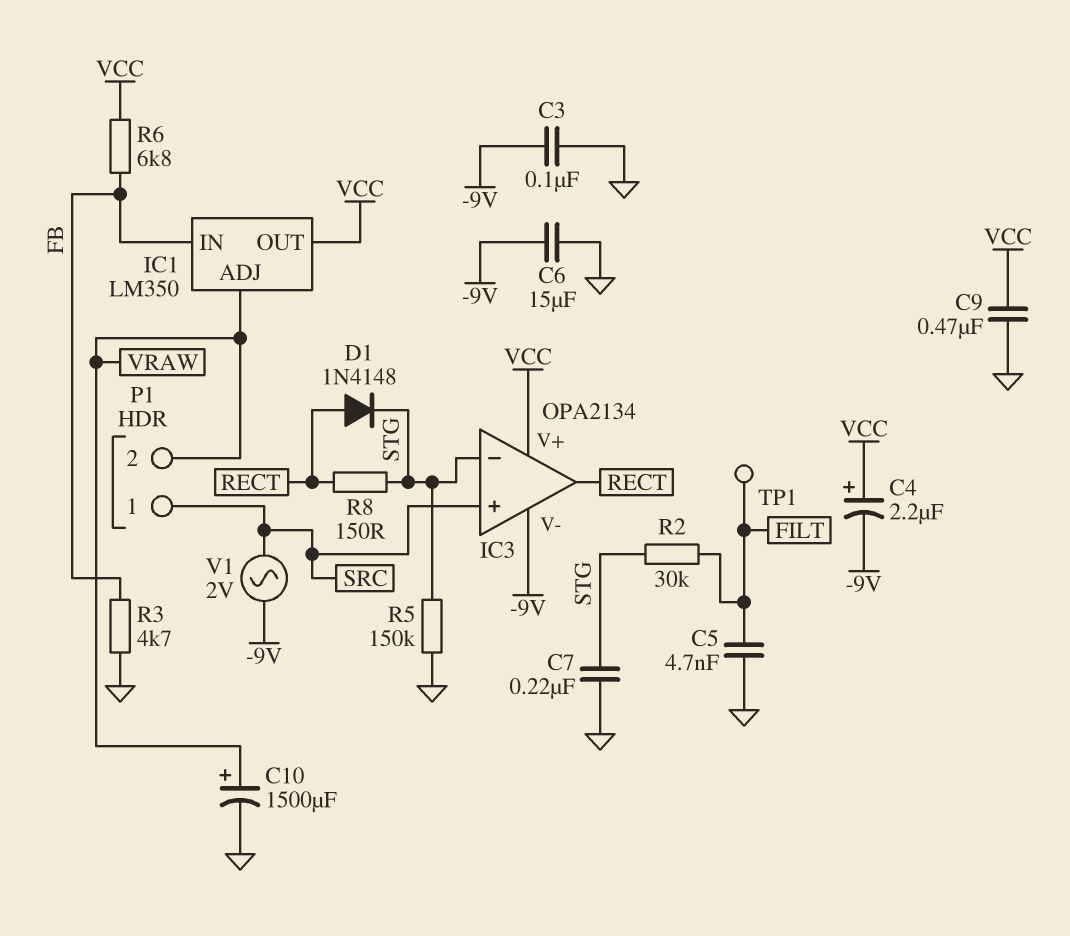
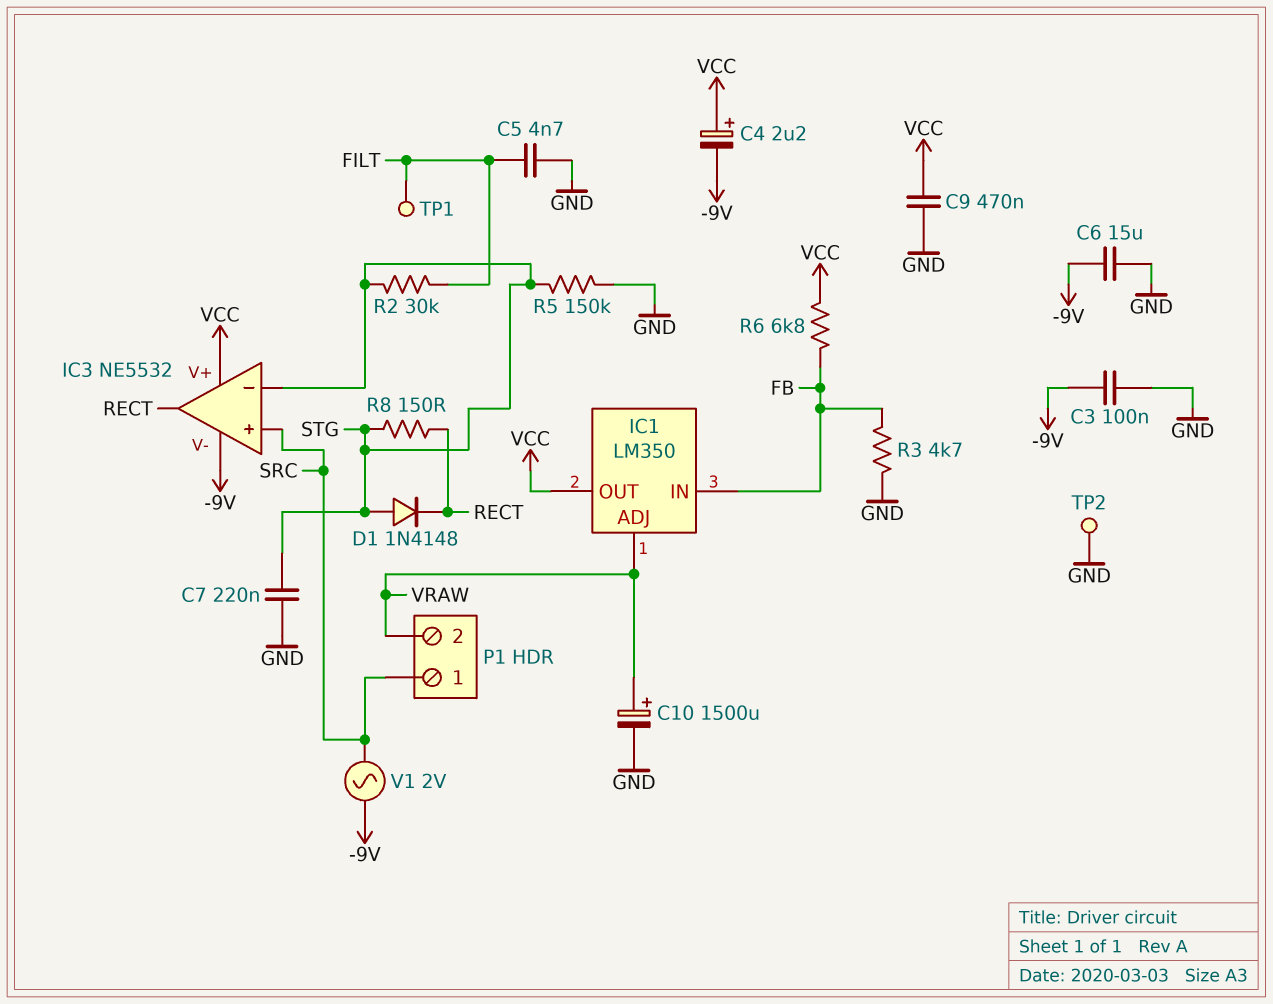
D1: diode 1N4148 (A RECT, K STG) -> diode 1N4148 (A STG, K RECT)
IC3: OPA2134 -> NE5532
TP2: none -> test point (GND)

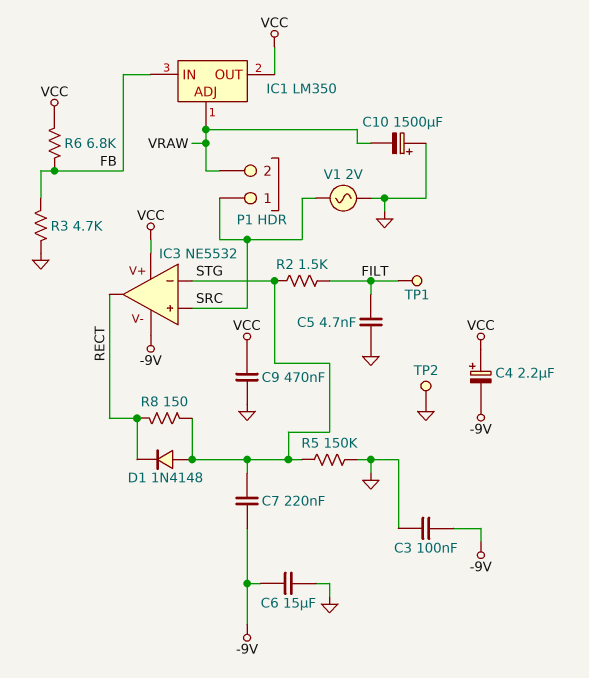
C7: 220nF (GND, STG) -> 220nF (-9V, STG)
C10: 1500uF (plus VRAW, minus GND) -> 1500uF (plus GND, minus VRAW)
R2: 30k (FILT, STG) -> 1.5k (FILT, STG)
V1: AC 2V (-9V, SRC) -> AC 2V (GND, SRC)

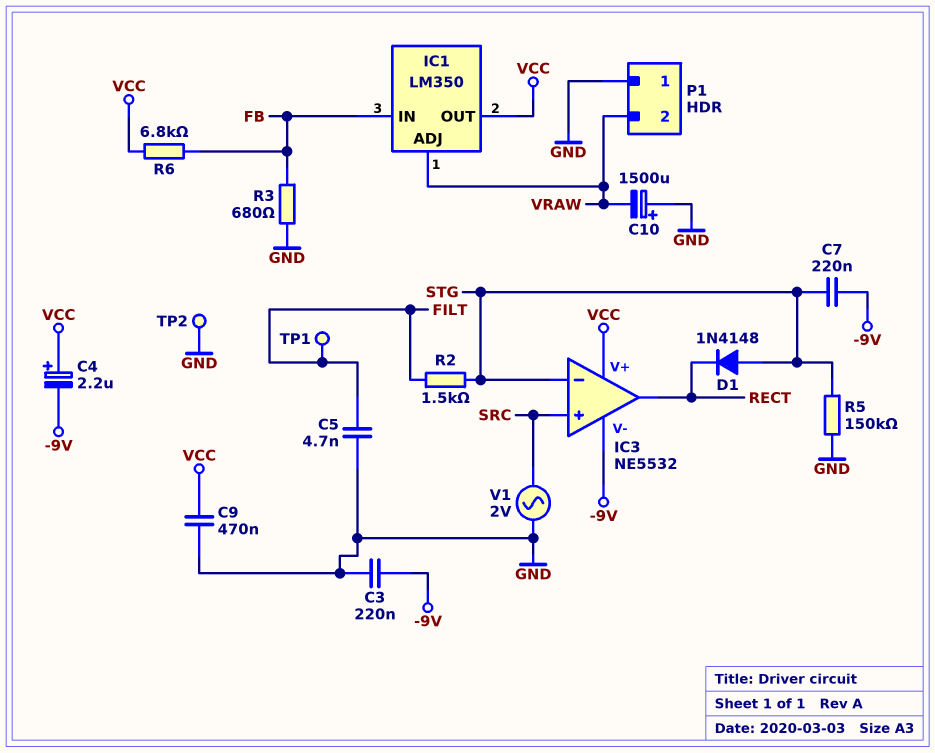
C3: 100nF (-9V, GND) -> 220nF (-9V, GND)
C6: 15uF (-9V, GND) -> none
P1 pin 1: SRC -> GND
R3: 4.7k (FB, GND) -> 680 (FB, GND)
R8: 150 (RECT, STG) -> none

